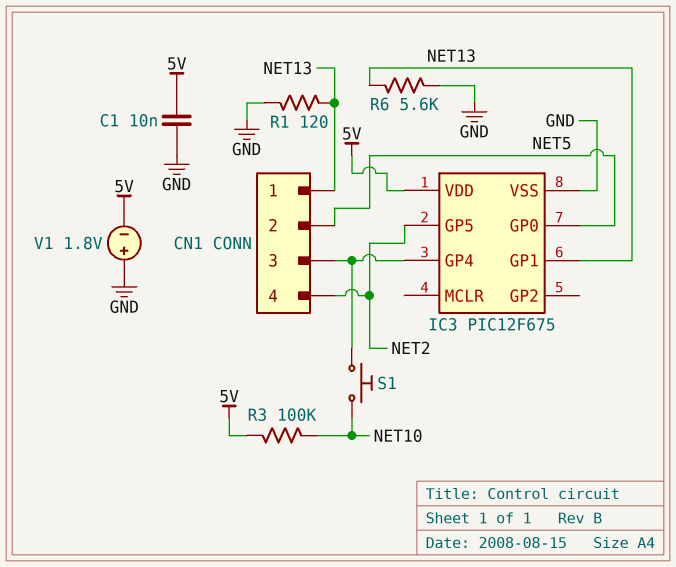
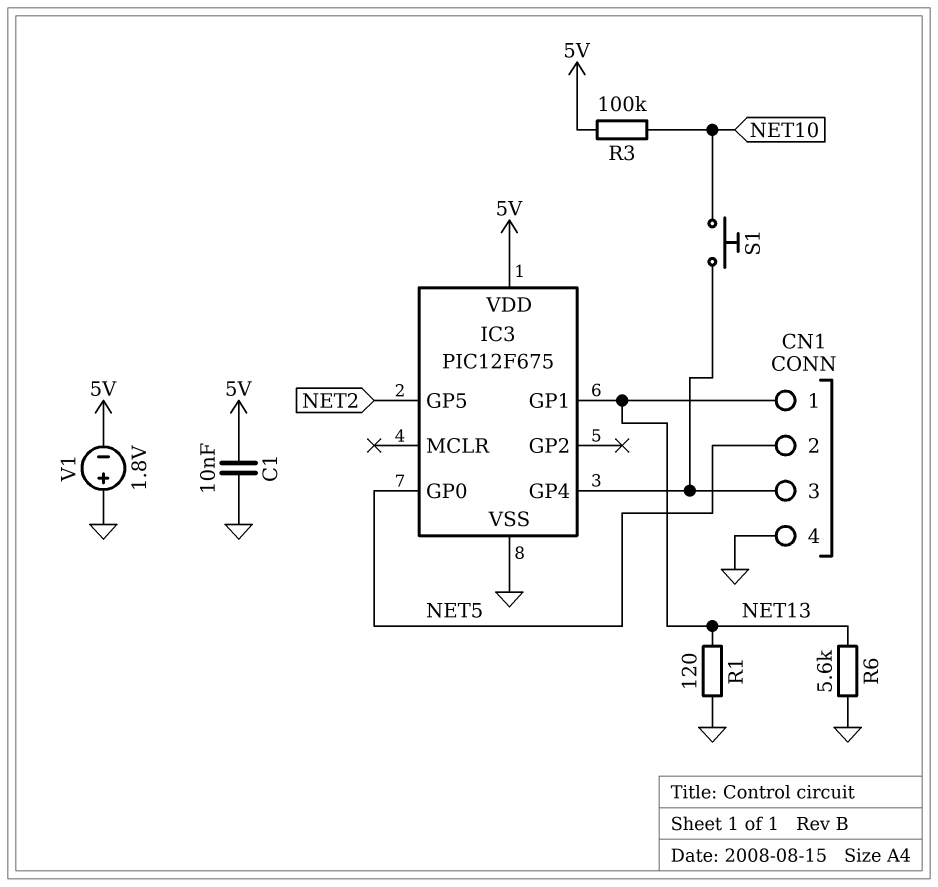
CN1 pin 4: NET2 -> GND

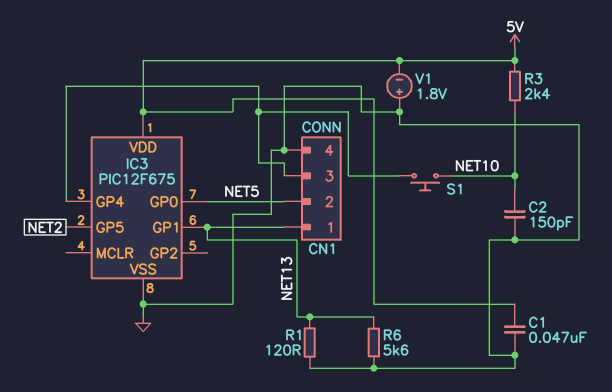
C1: 10nF (5V, GND) -> 47nF (5V, GND)
C2: none -> 150pF (GND, NET10)
R3: 100k (5V, NET10) -> 2.4k (5V, NET10)

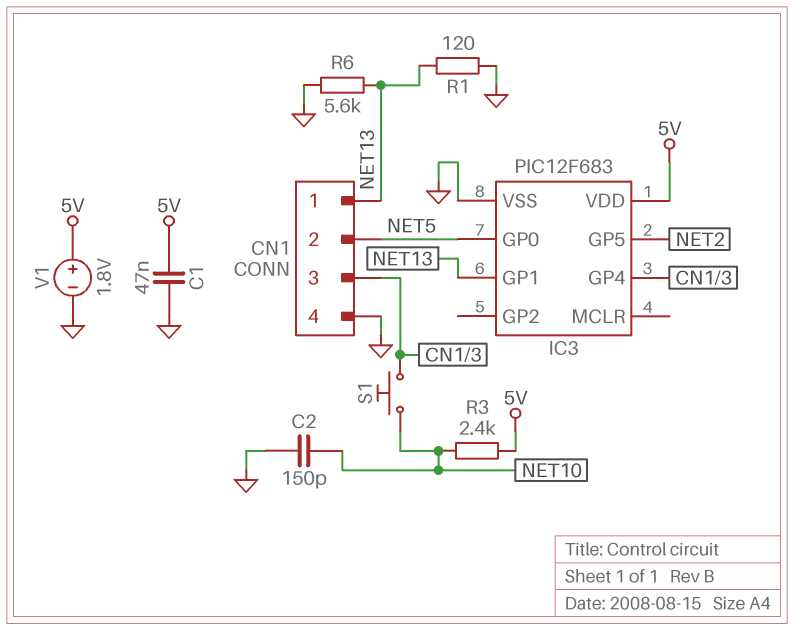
IC3: PIC12F675 -> PIC12F683
V1: 1.8V (plus GND, minus 5V) -> 1.8V (plus 5V, minus GND)

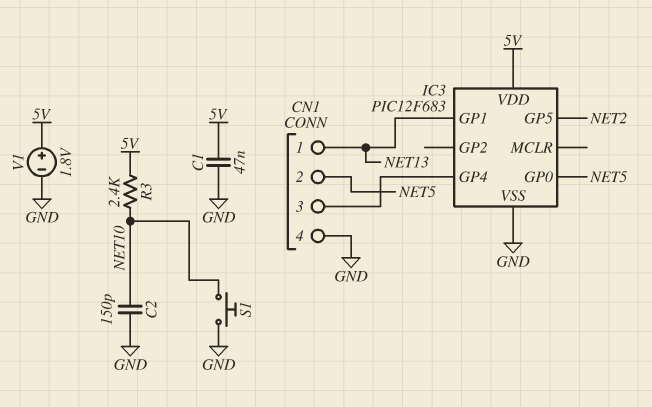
R1: 120 (GND, NET13) -> none
R6: 5.6k (GND, NET13) -> none
S1: button (CN1/3, NET10) -> button (GND, NET10)

